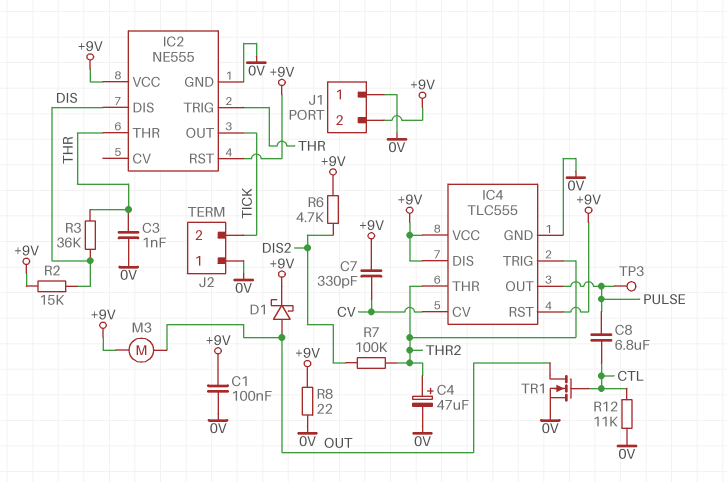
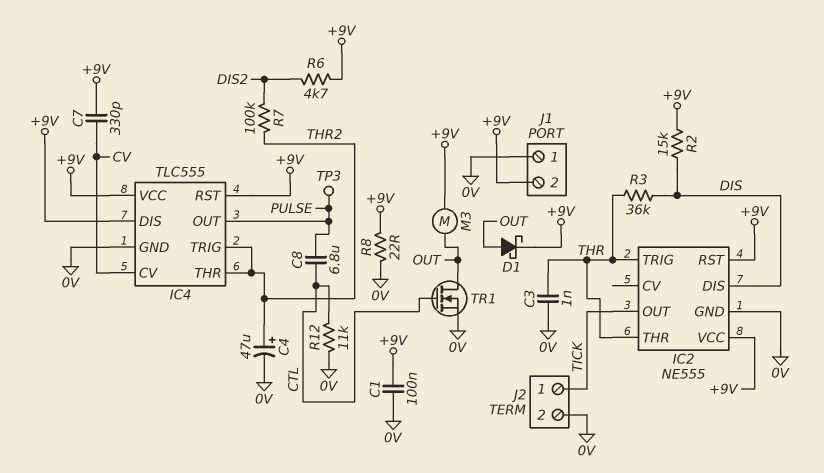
J2 pin 1: 0V -> TICK
J2 pin 2: TICK -> 0V

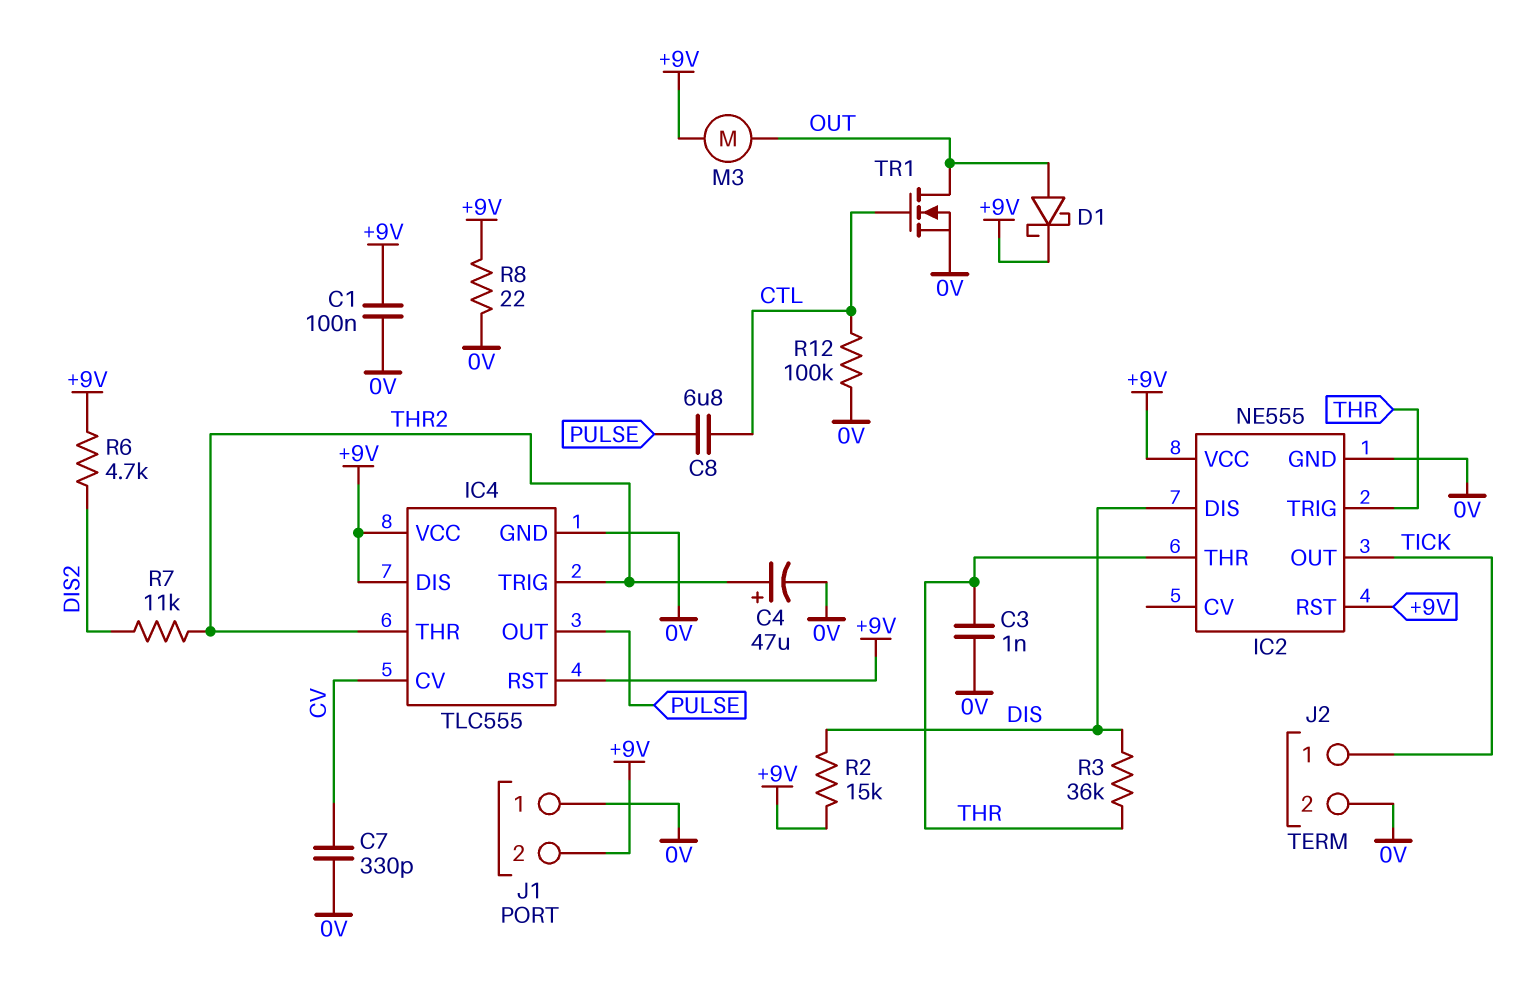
C7: 330pF (+9V, CV) -> 330pF (0V, CV)
R7: 100k (DIS2, THR2) -> 11k (DIS2, THR2)
R12: 11k (0V, CTL) -> 100k (0V, CTL)
TP3: test point (PULSE) -> none

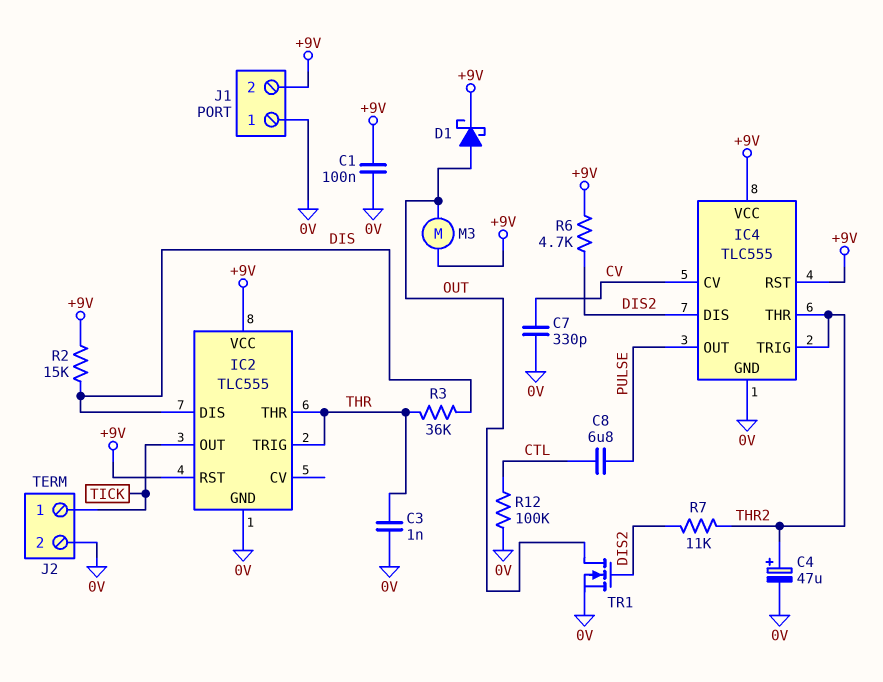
IC2: NE555 -> TLC555
IC4 pin DIS: +9V -> DIS2
R8: 22 (+9V, 0V) -> none
TR1: NMOS (G CTL, D OUT, S 0V) -> NMOS (G DIS2, D OUT, S 0V)

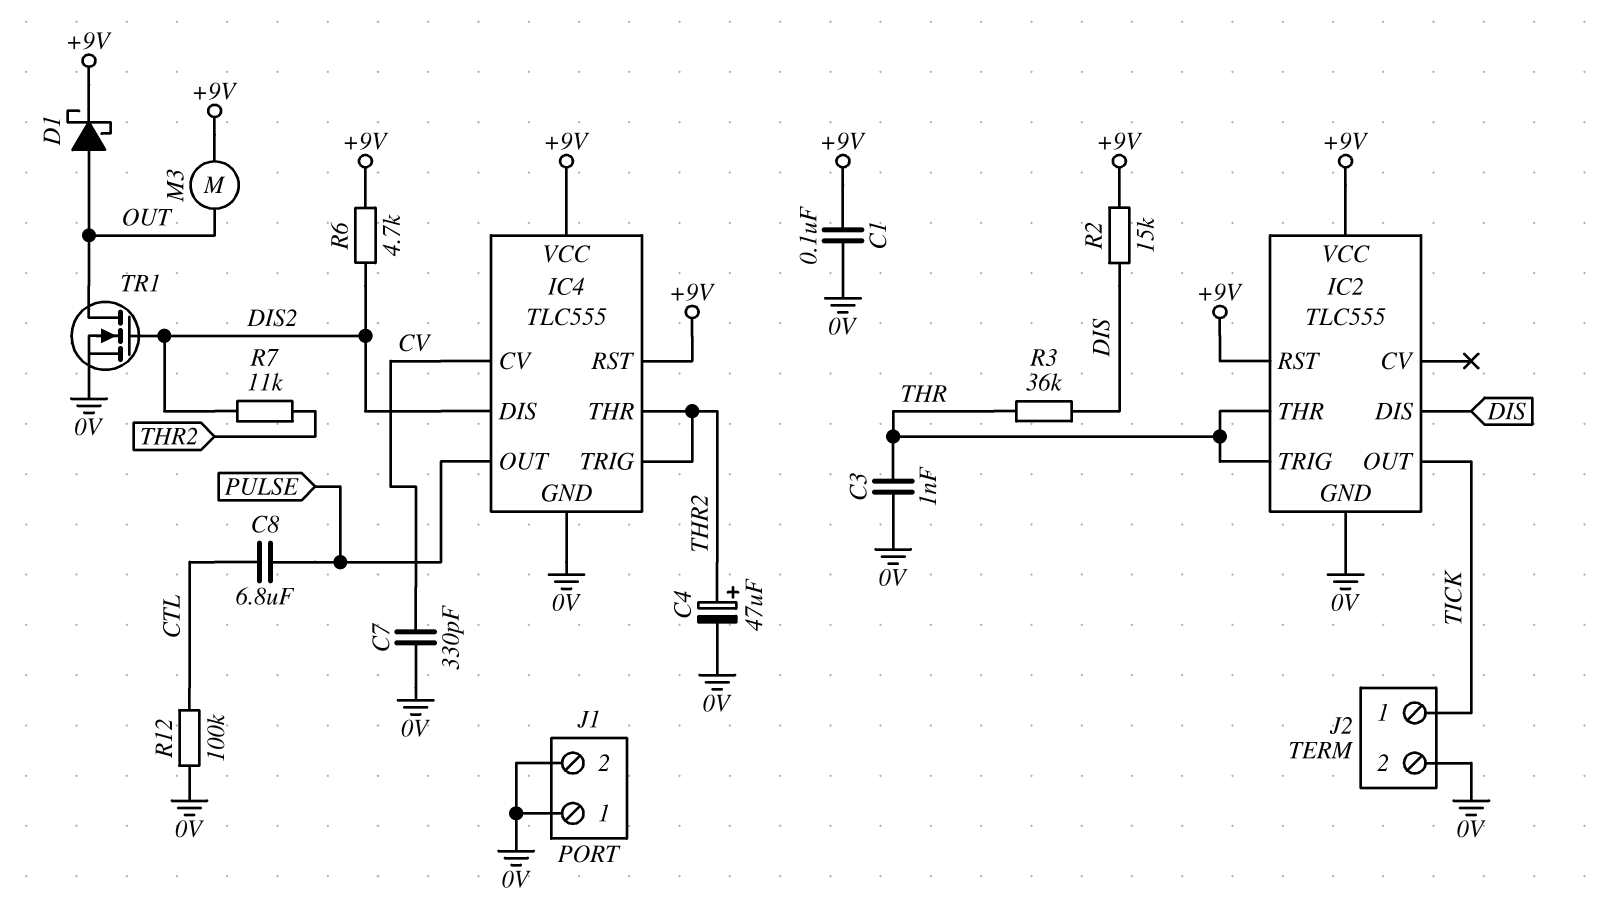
J1 pin 2: +9V -> 0V

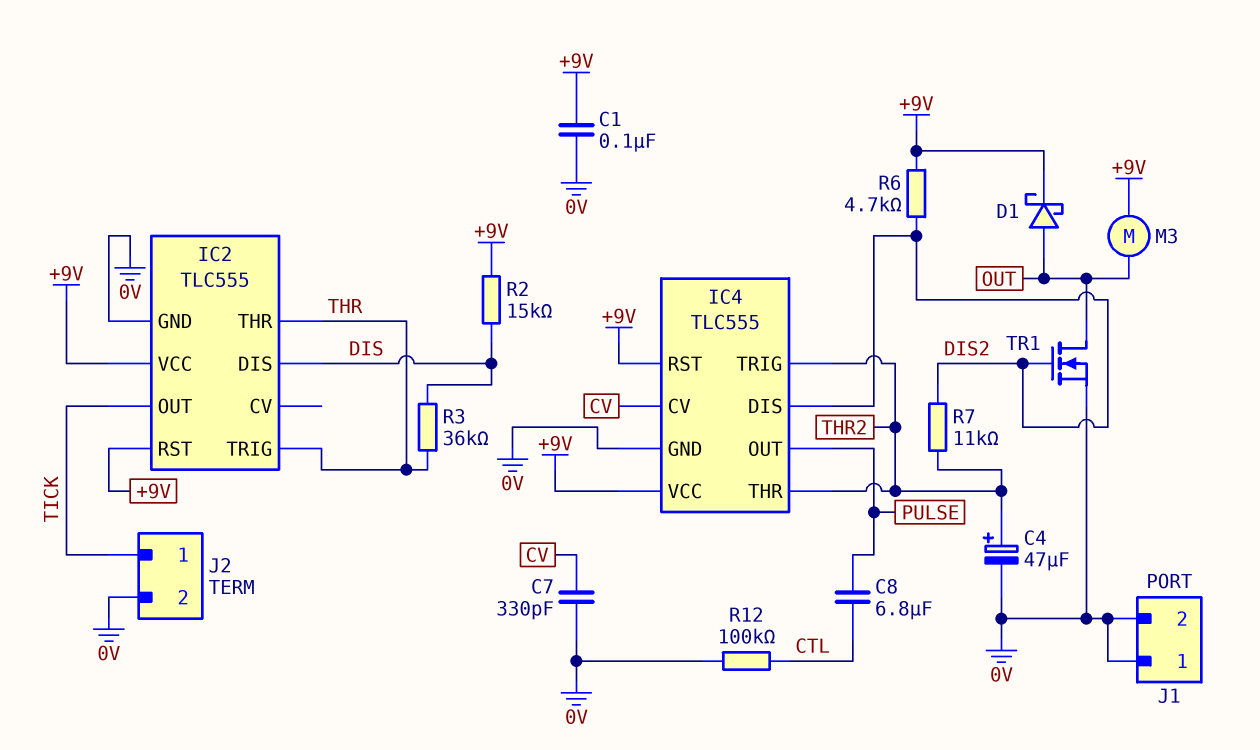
C3: 1nF (0V, THR) -> none

